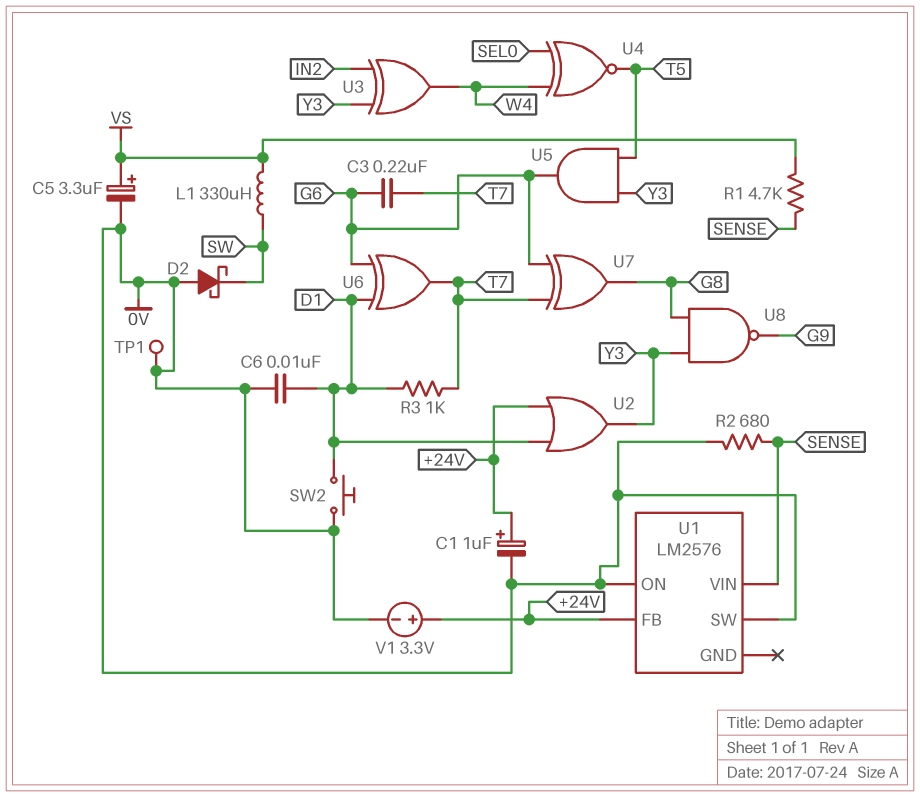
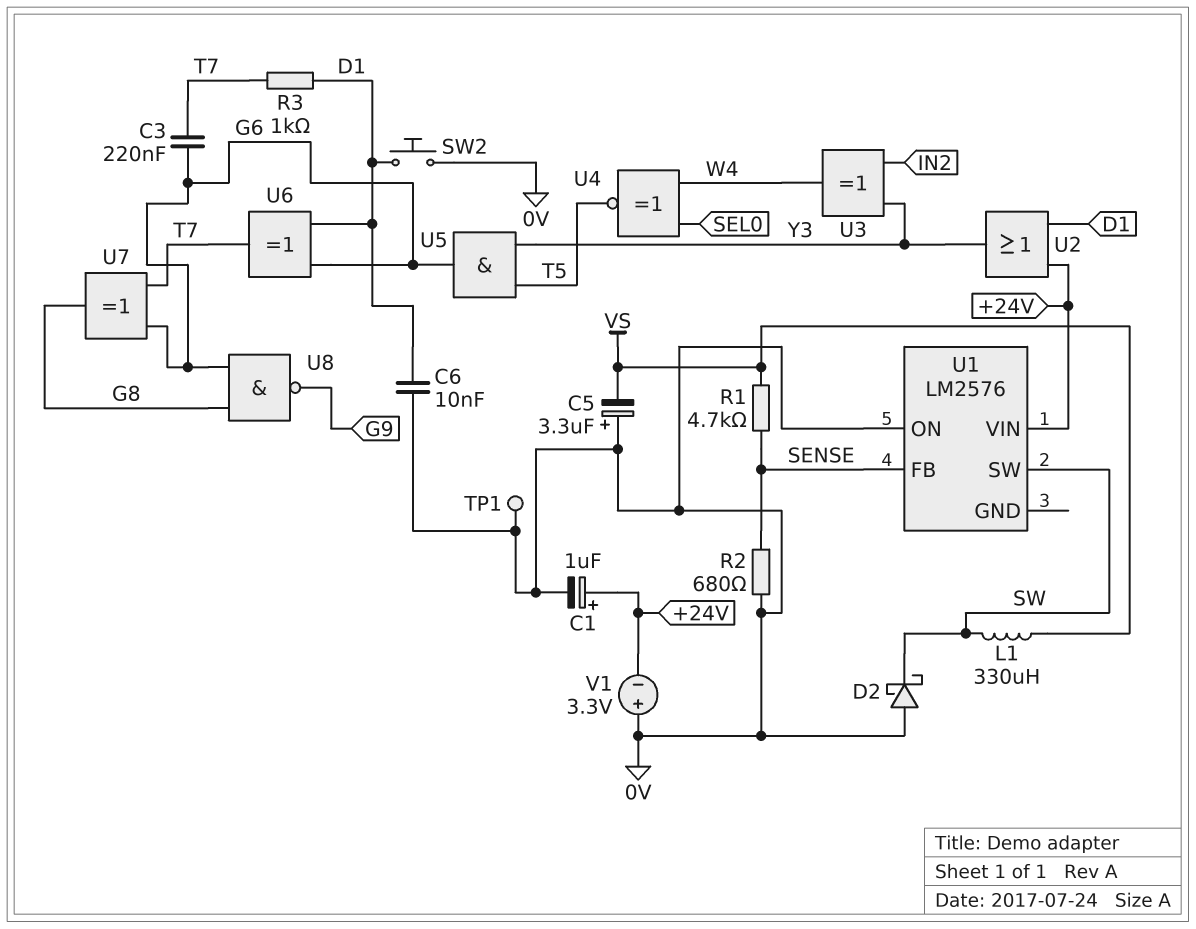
C5: 3.3uF (plus VS, minus 0V) -> 3.3uF (plus 0V, minus VS)
U1 pin FB: +24V -> SENSE
U1 pin SW: 0V -> SW
U1 pin VIN: SENSE -> +24V
U8: NAND (in G8, in Y3, out G9) -> NAND (in G6, in G8, out G9)
V1: 3.3V (plus +24V, minus 0V) -> 3.3V (plus 0V, minus +24V)

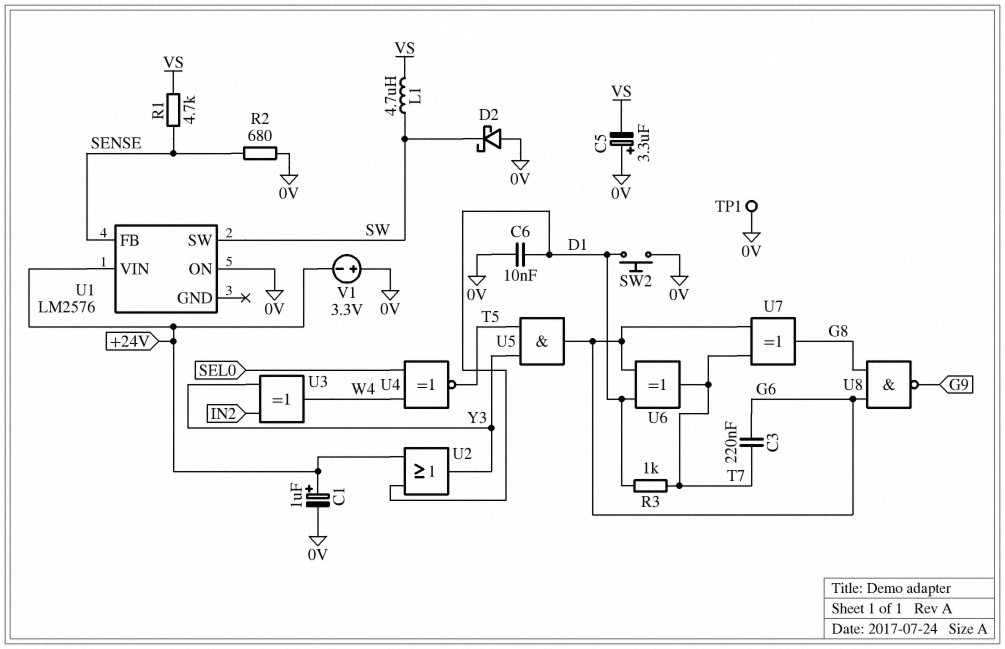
L1: 330uH (SW, VS) -> 4.7uH (SW, VS)

